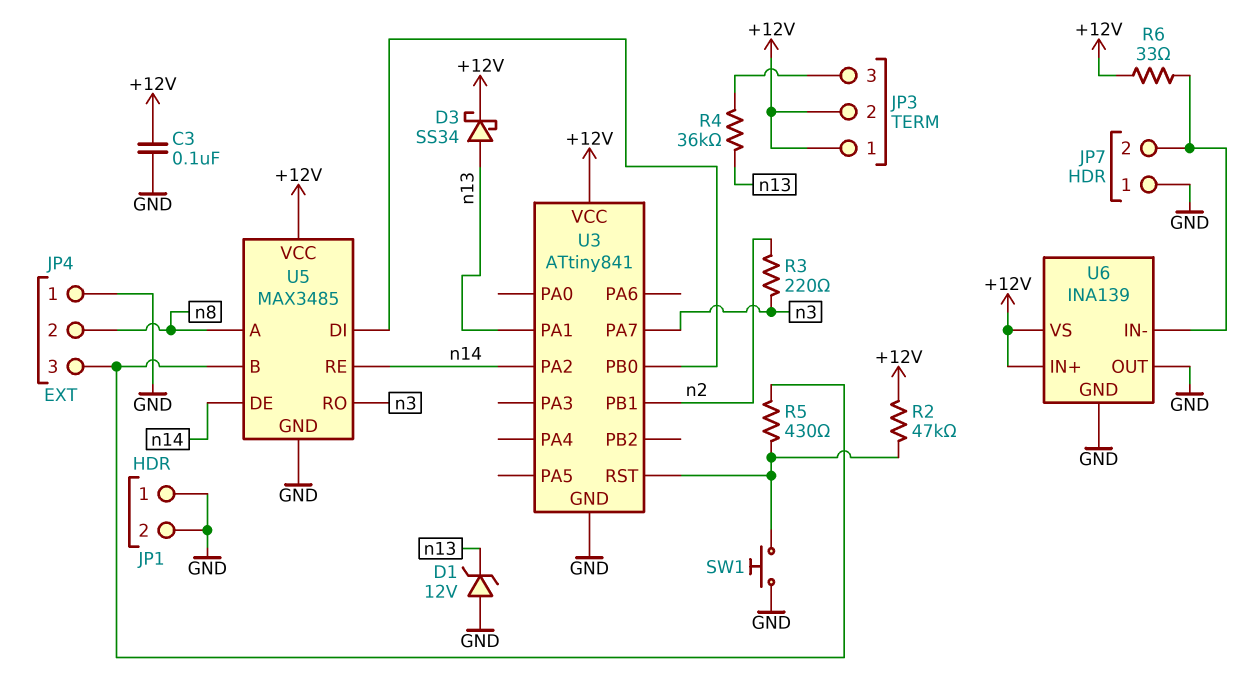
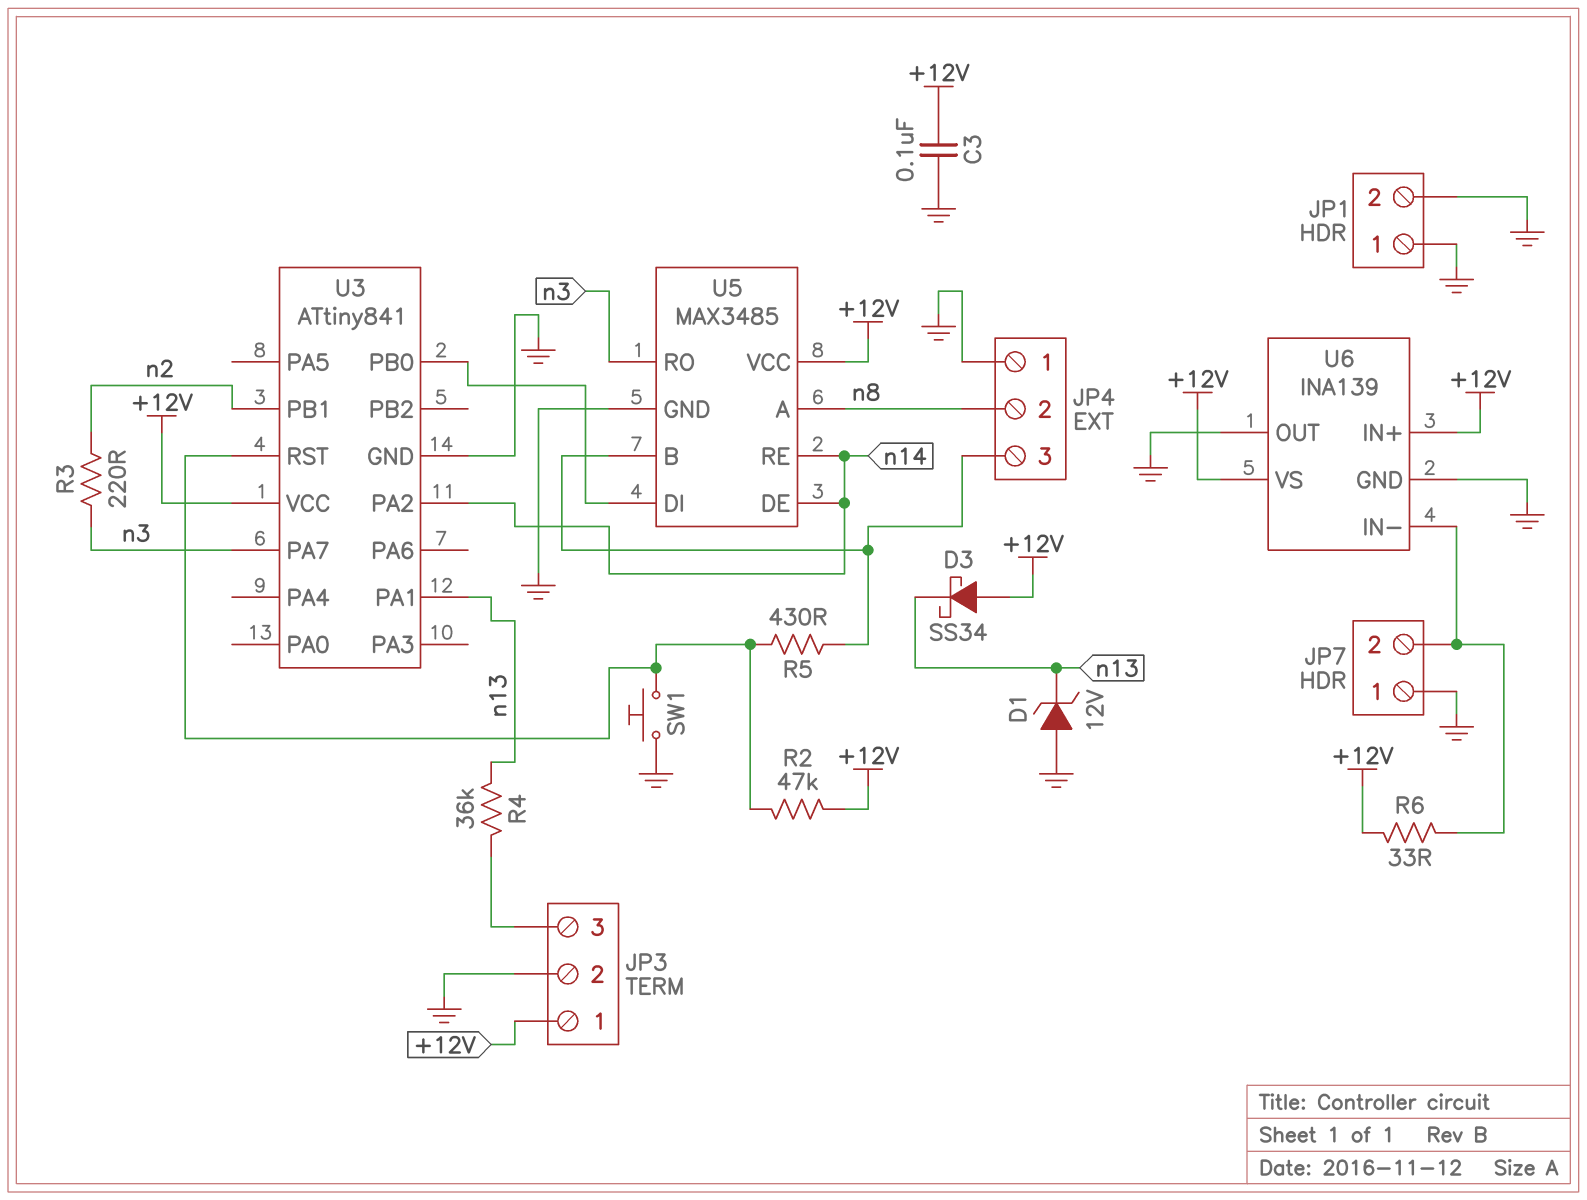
D3: schottky SS34 (A n13, K +12V) -> schottky SS34 (A +12V, K n13)
JP3 pin 2: +12V -> GND

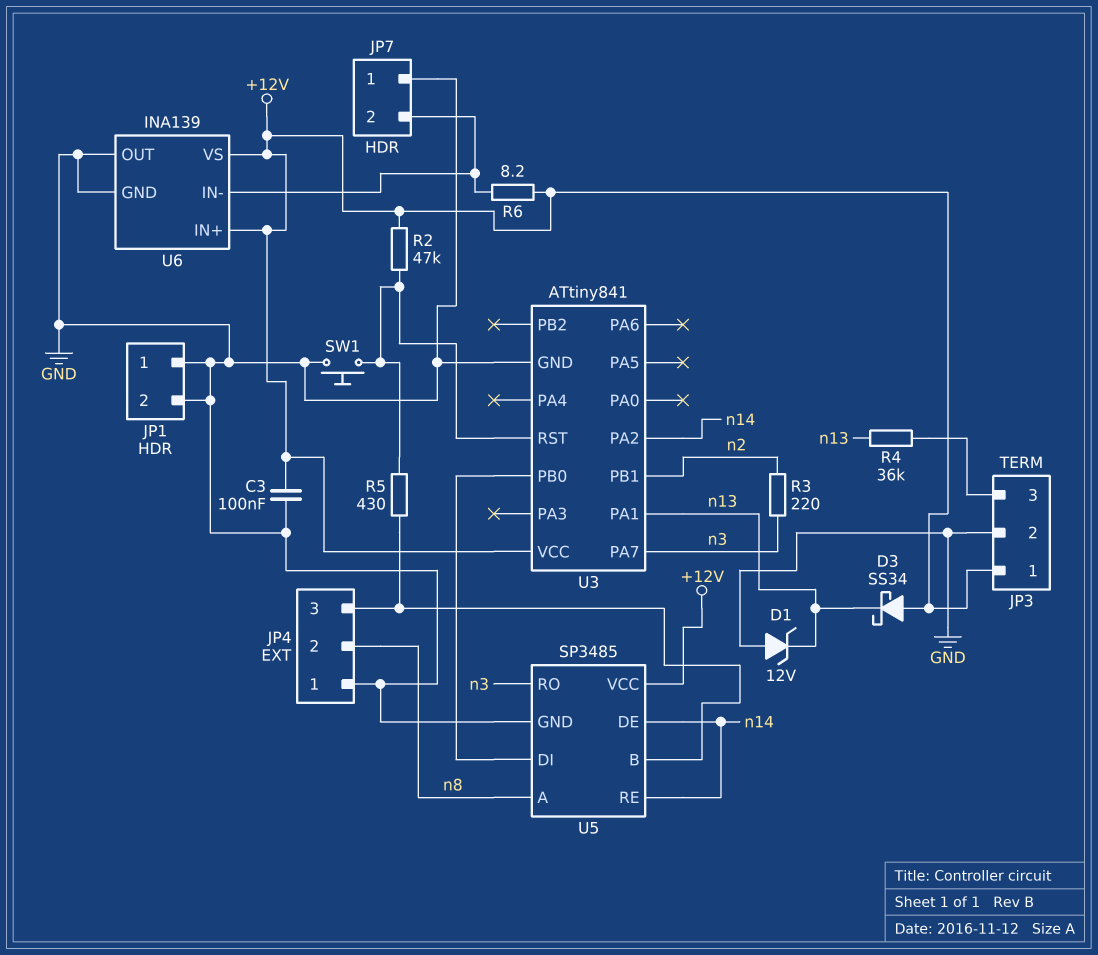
R6: 33 (+12V, JP7/2) -> 8.2 (+12V, JP7/2)
U5: MAX3485 -> SP3485

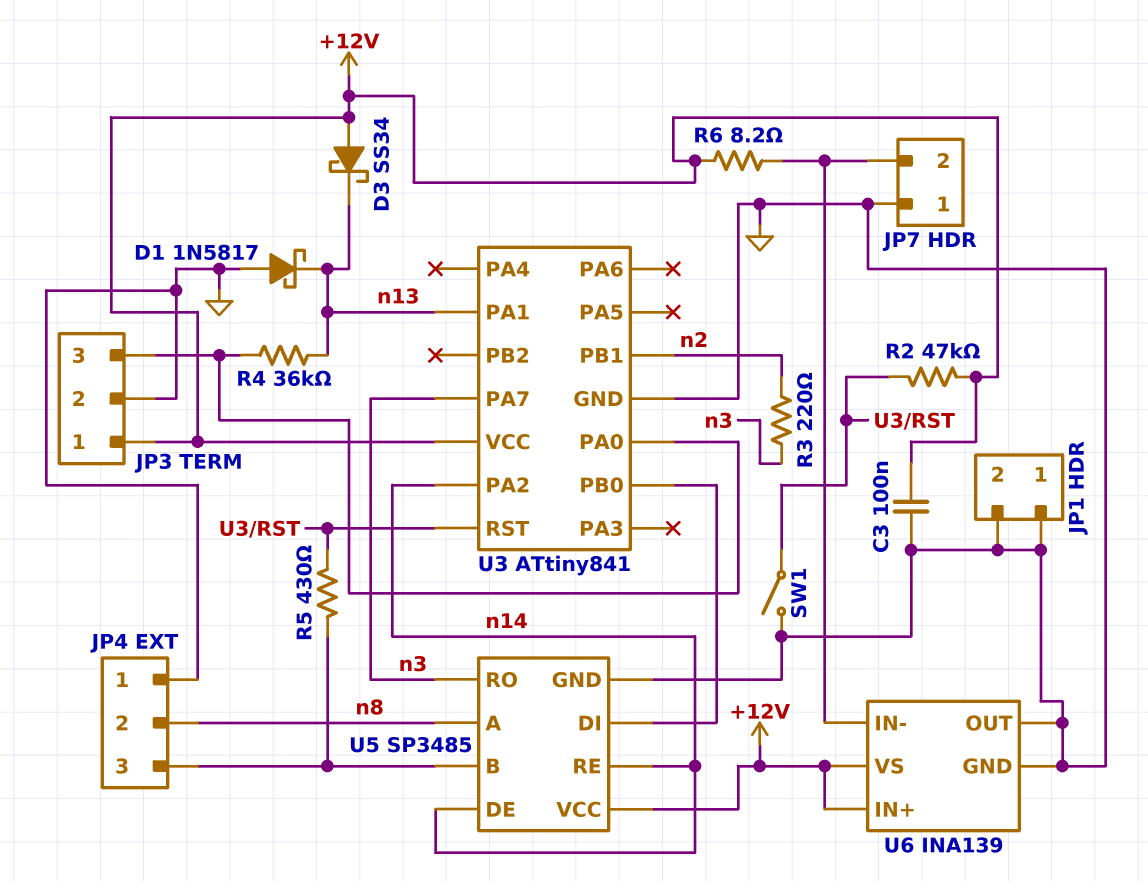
D1: zener 12V (A GND, K n13) -> schottky 1N5817 (A GND, K n13)
SW1: button (GND, U3/RST) -> switch (GND, U3/RST)
U3 pin PA0: none -> JP3/3

